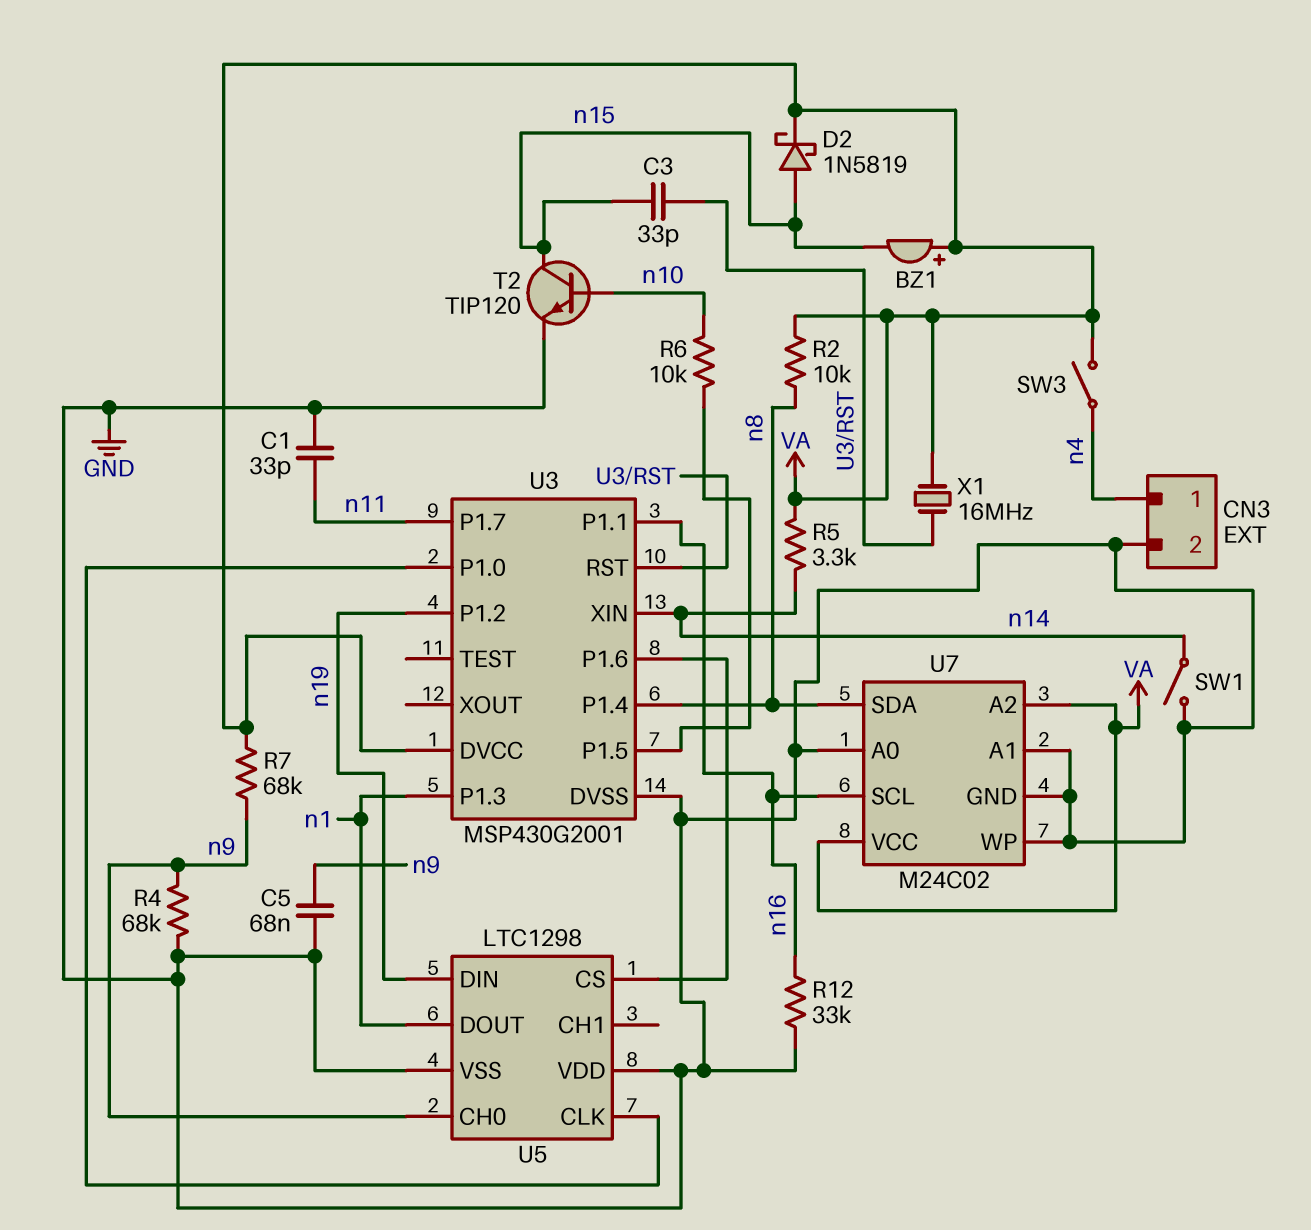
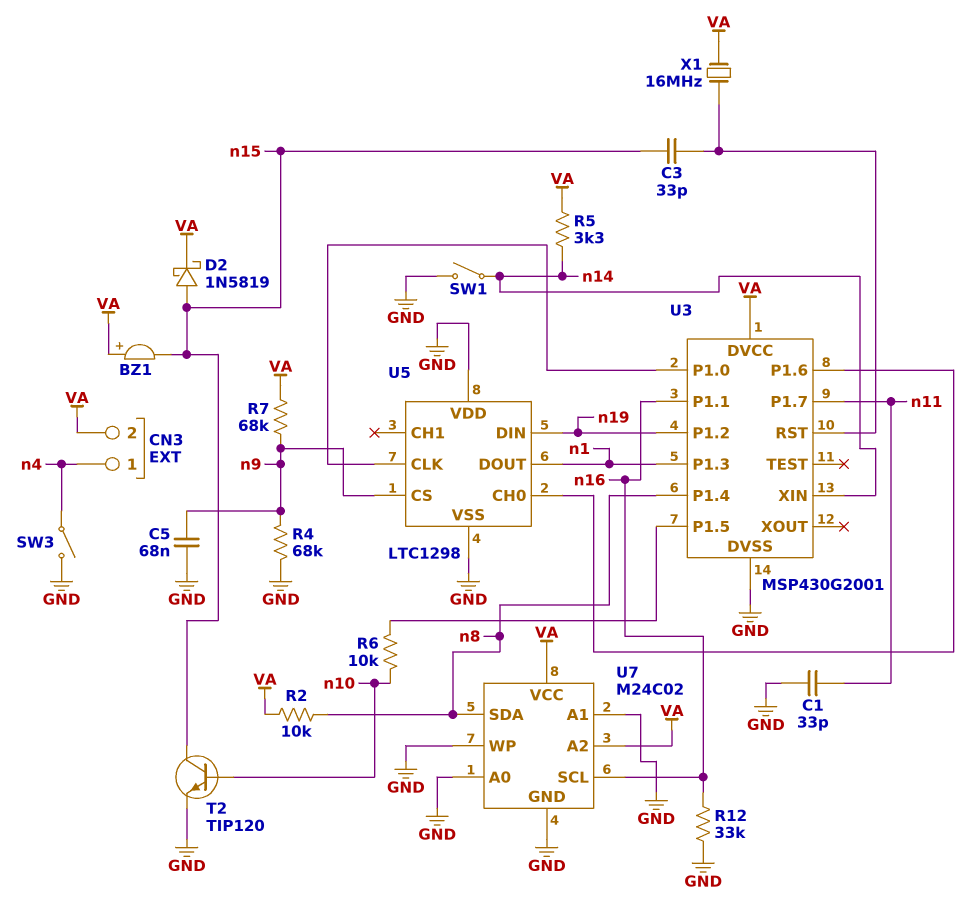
CN3 pin 2: GND -> VA
SW3: switch (VA, n4) -> switch (GND, n4)
U5 pin CH0: n9 -> U3/P1.6
U5 pin CS: U3/P1.6 -> n9

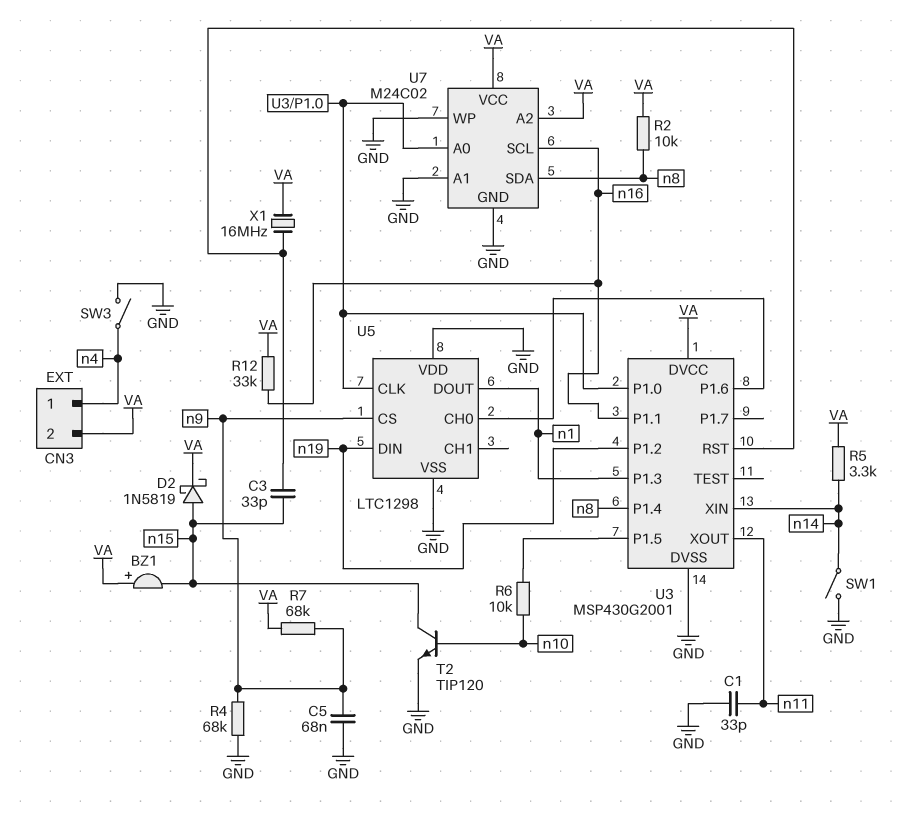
R12: 33k (GND, n16) -> 33k (VA, n16)
U3 pin P1.7: n11 -> none
U3 pin XOUT: none -> n11
U7 pin A0: GND -> U3/P1.0

